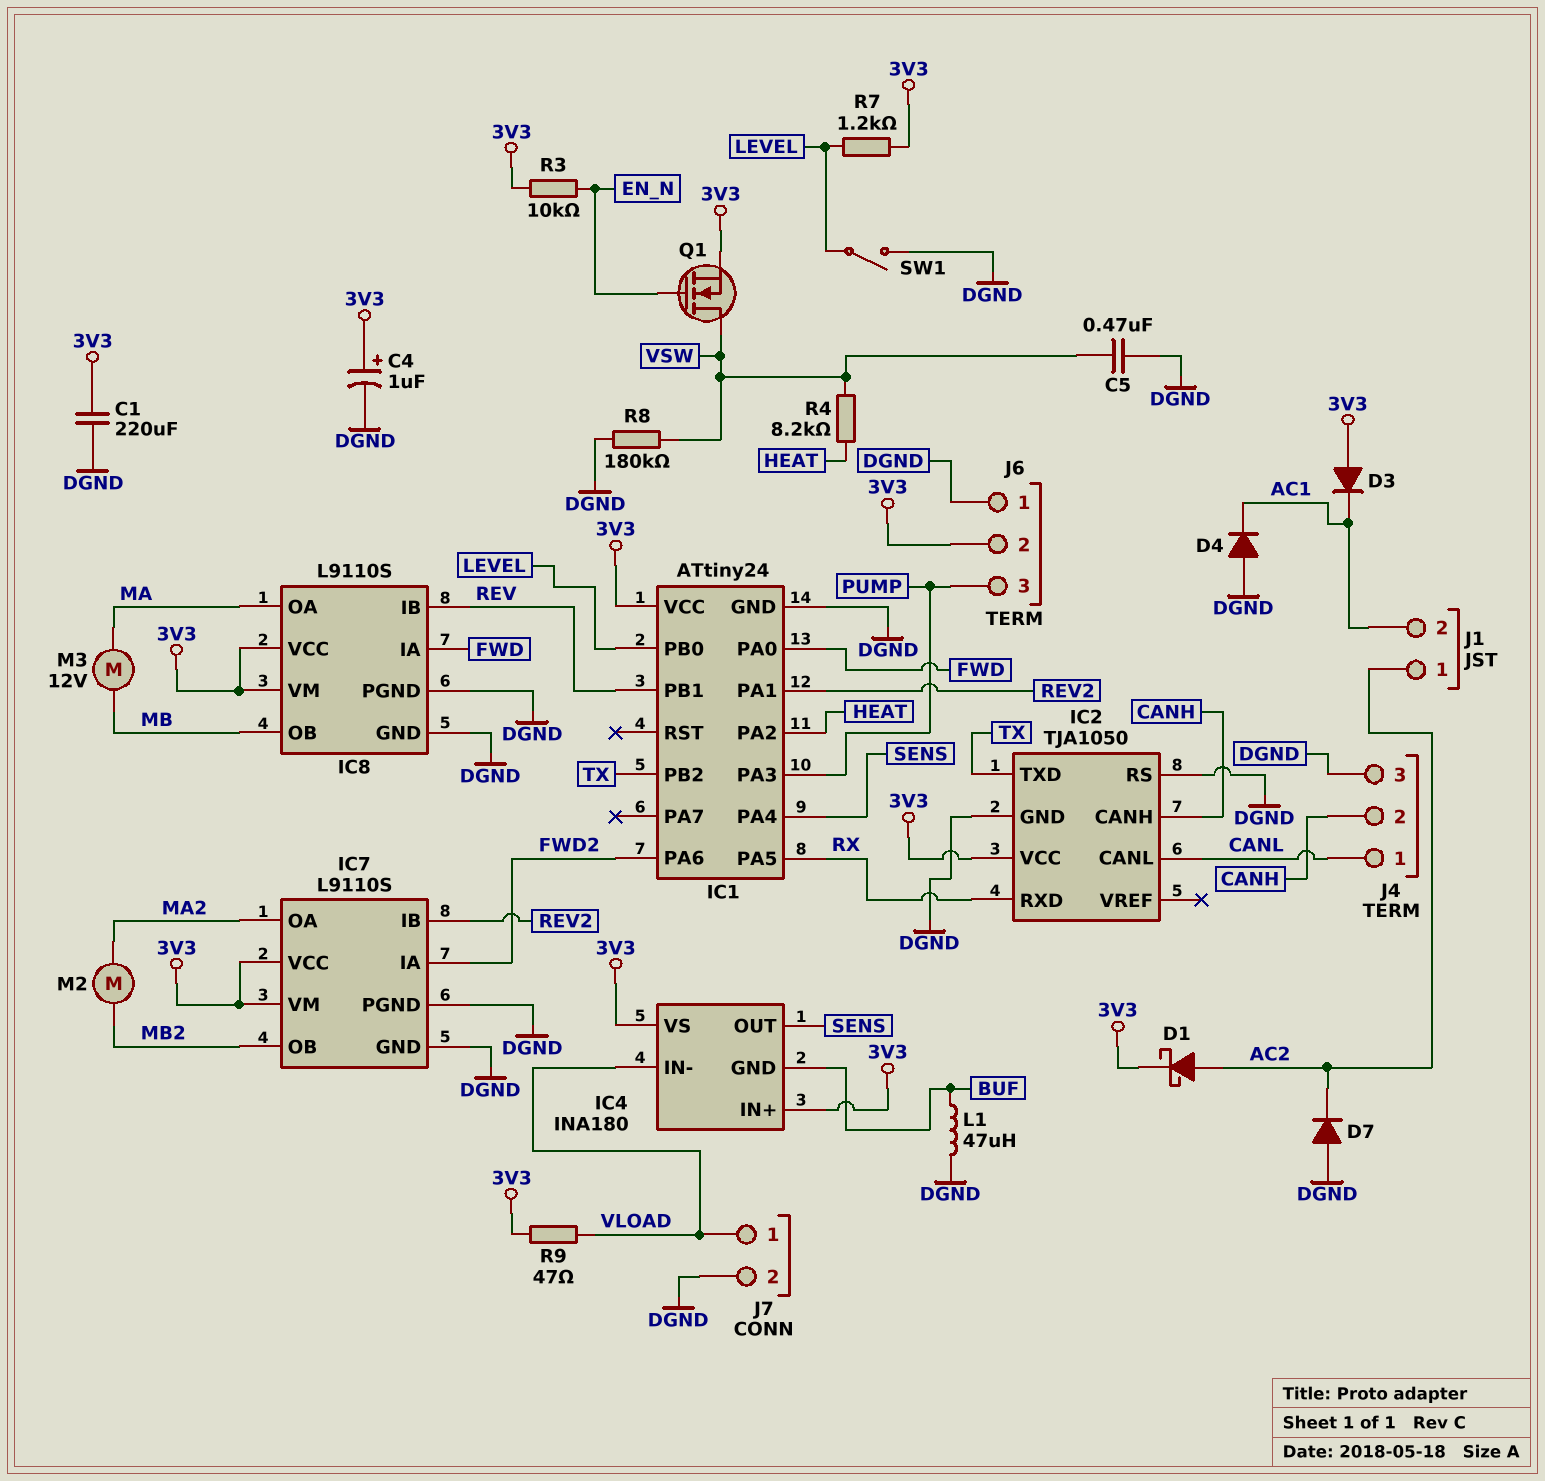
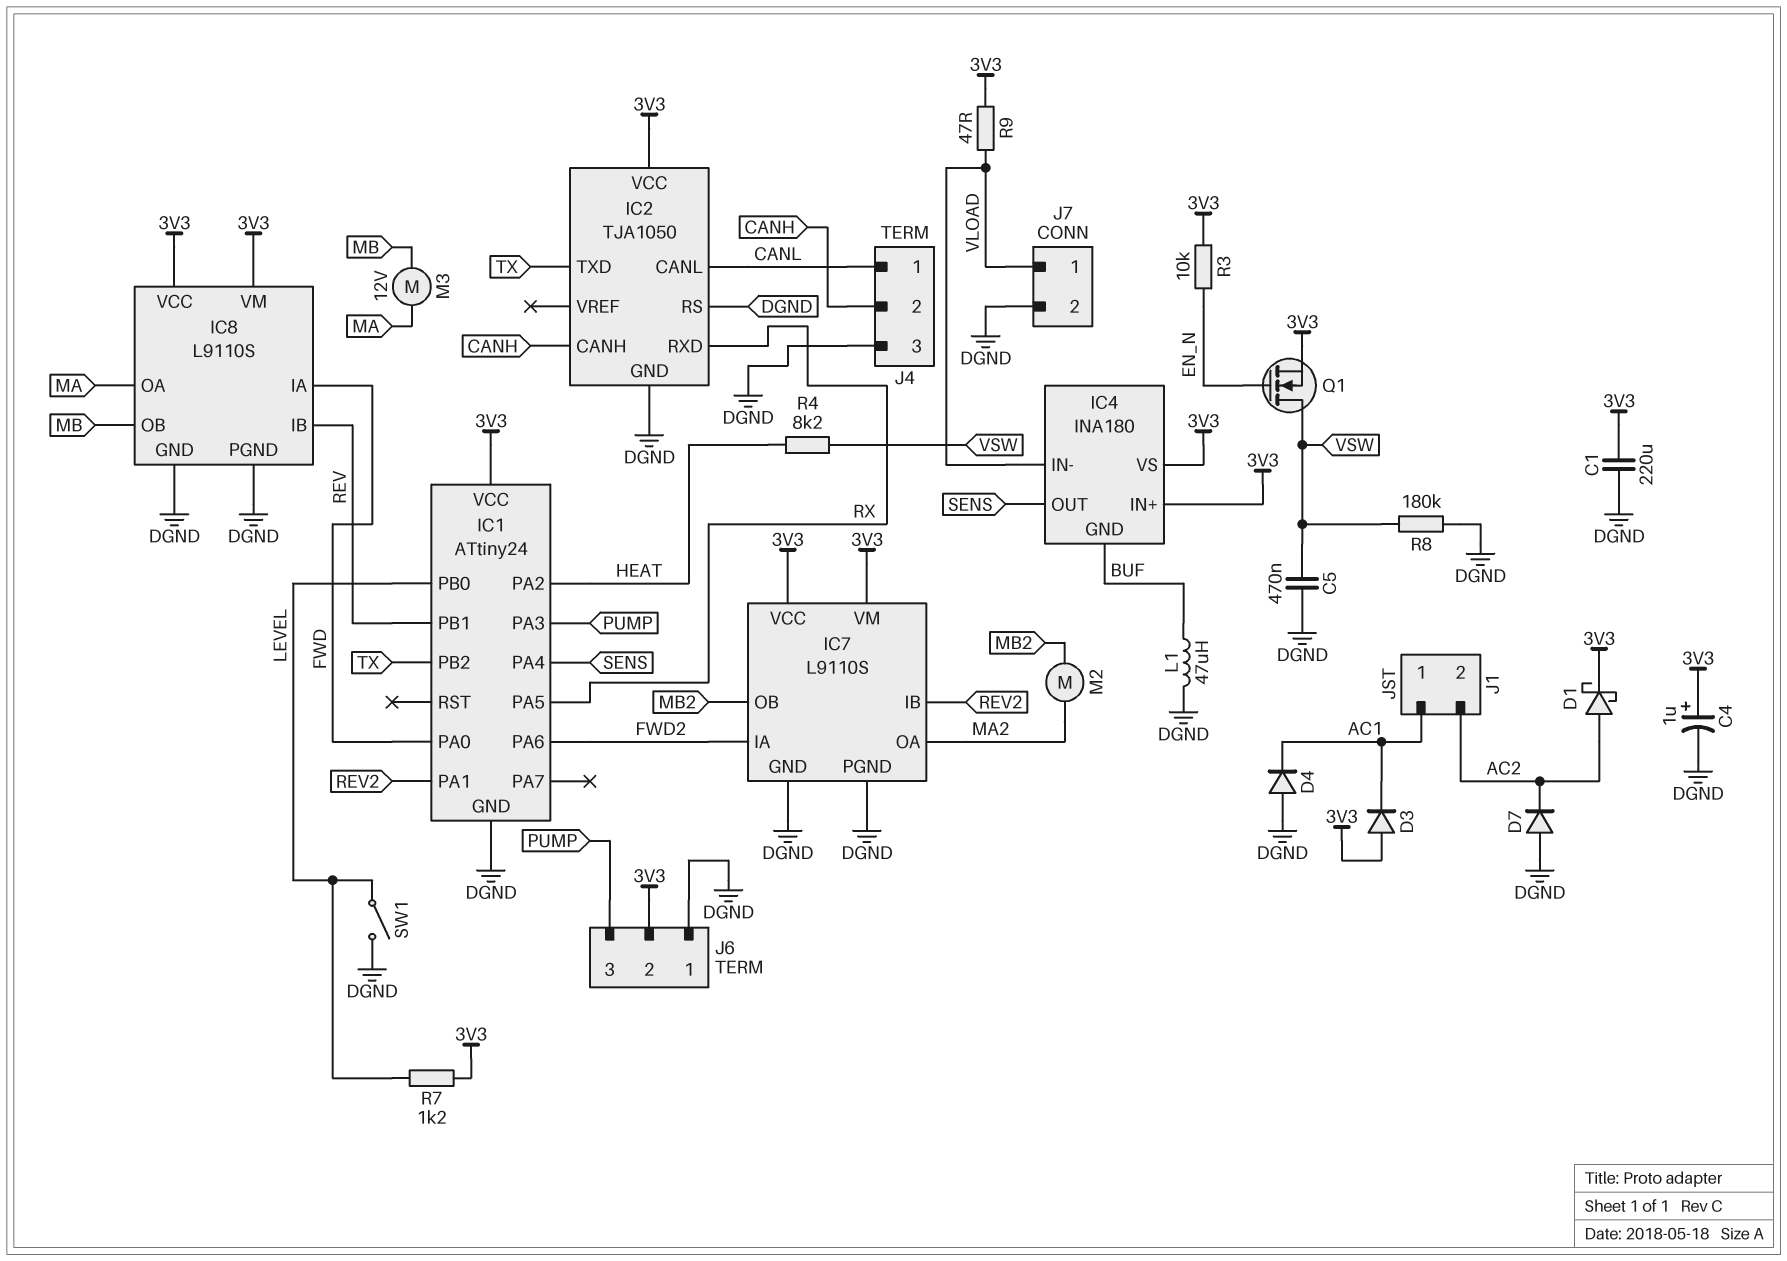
J1 pin 1: AC2 -> AC1
J1 pin 2: AC1 -> AC2

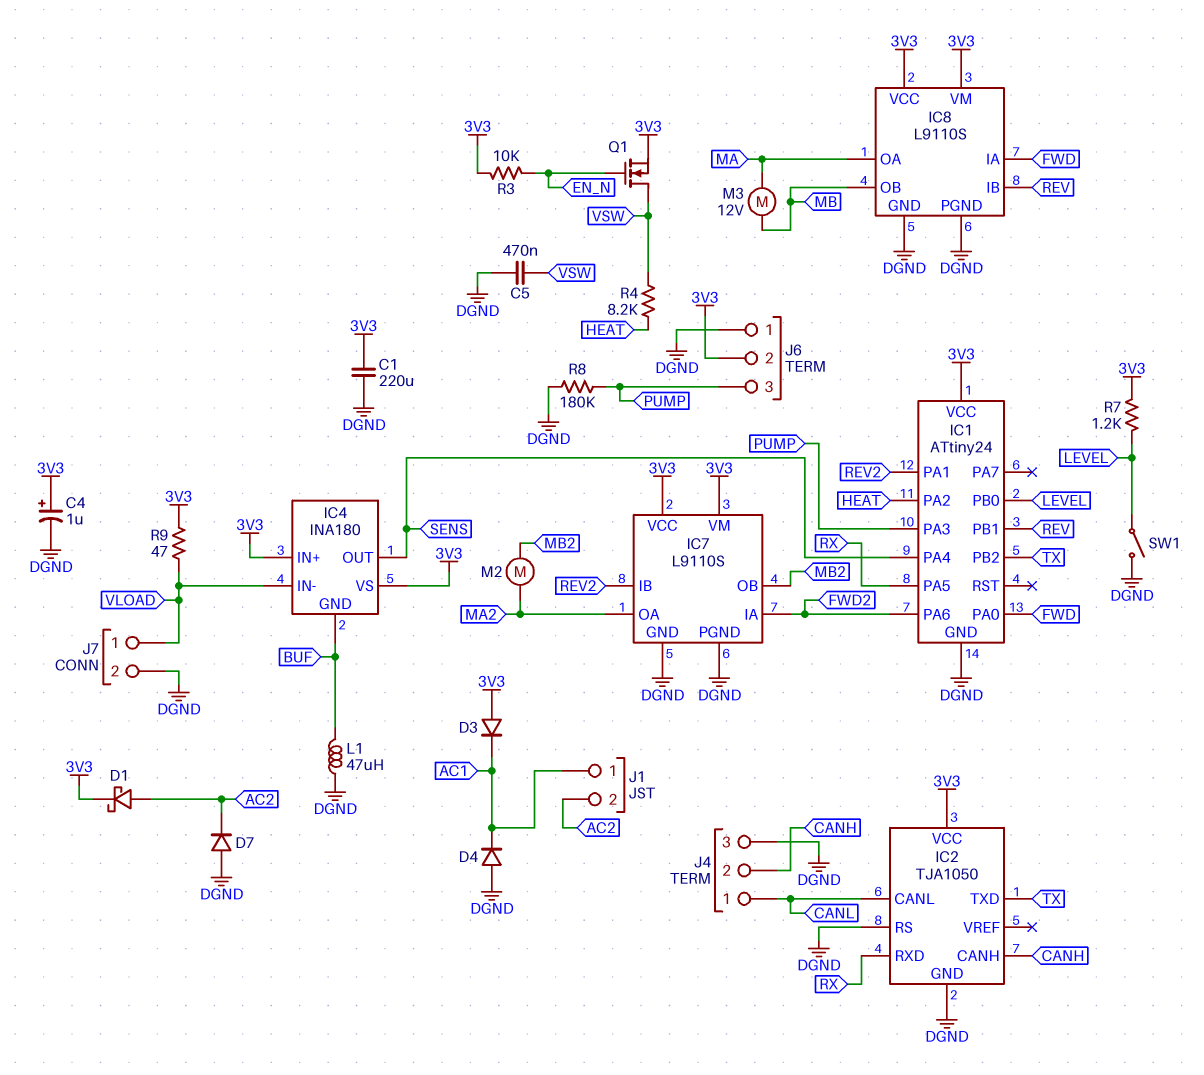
R8: 180k (DGND, VSW) -> 180k (DGND, PUMP)

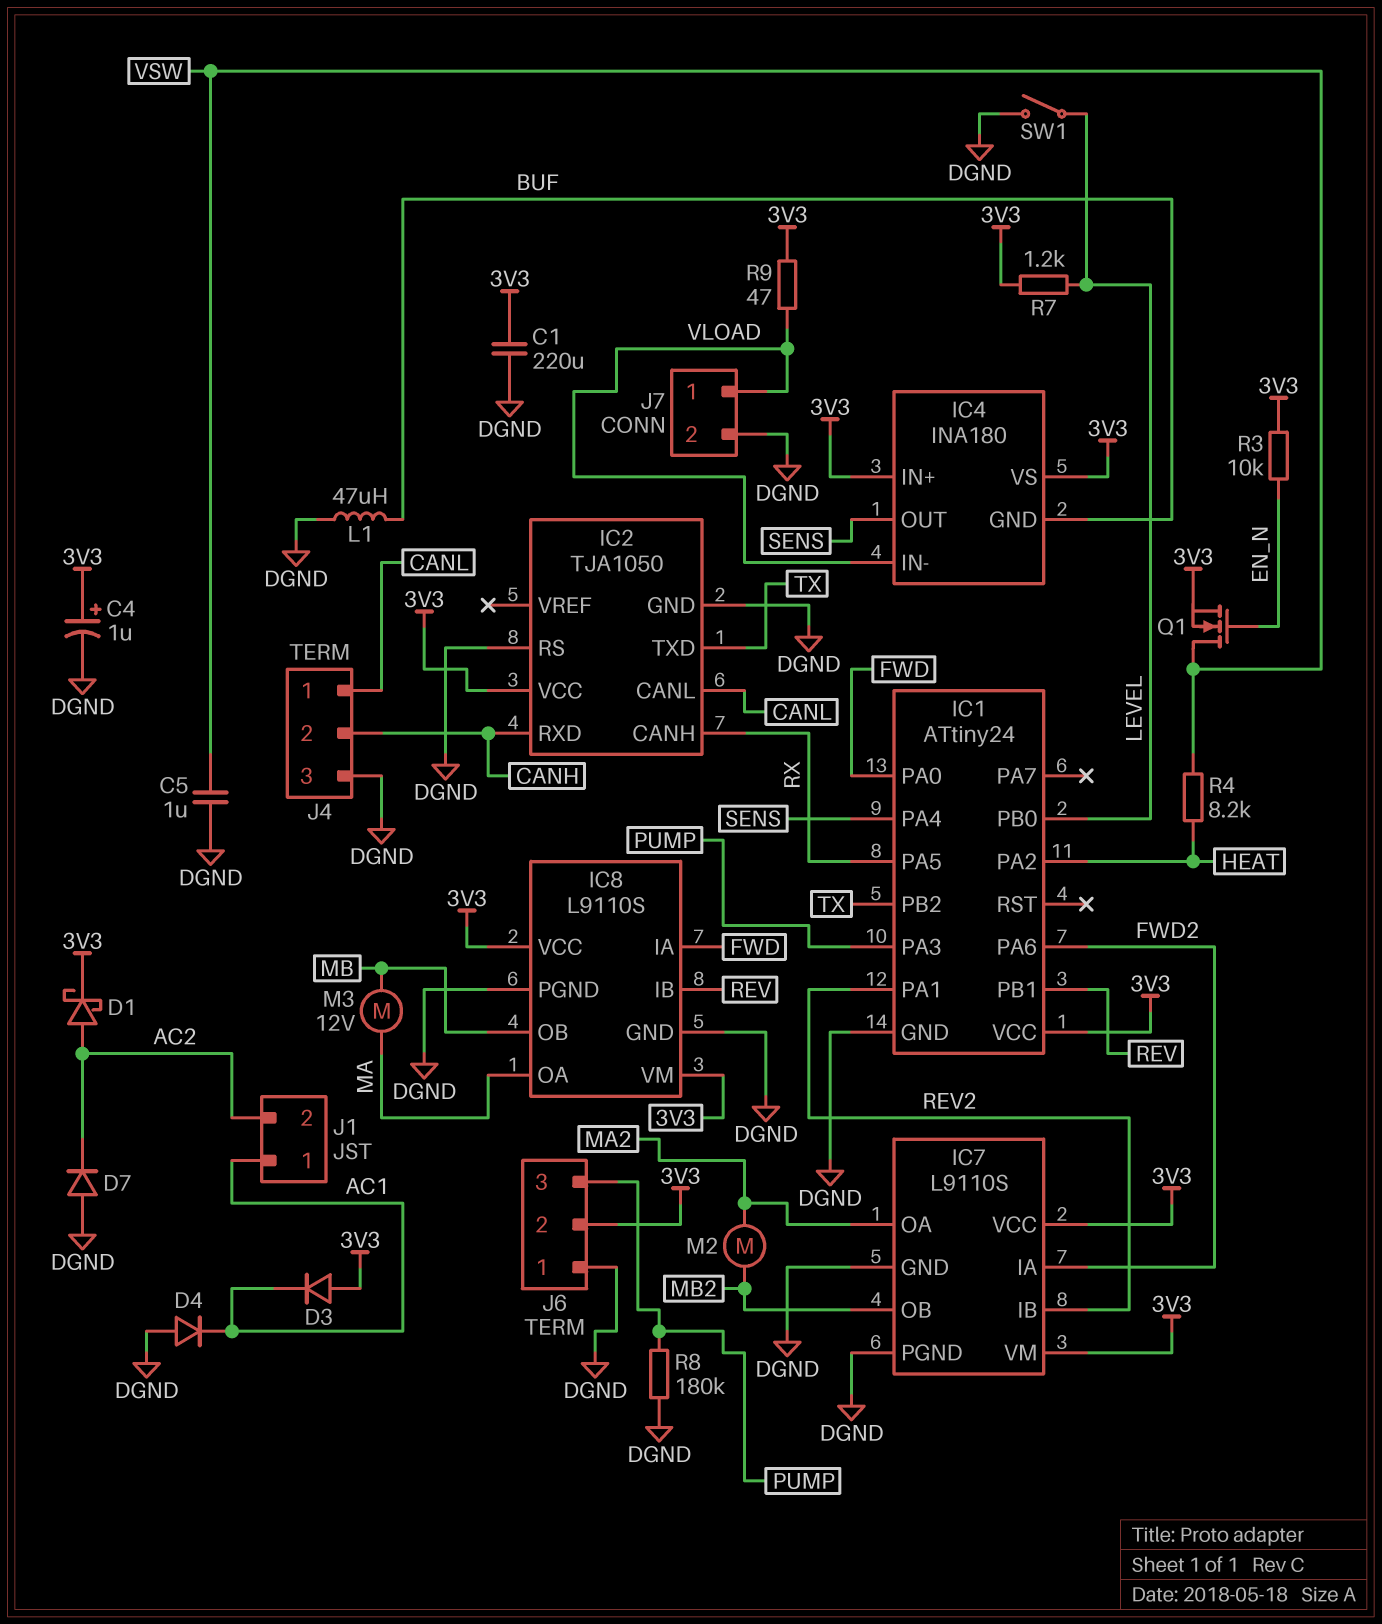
C5: 470nF (DGND, VSW) -> 1uF (DGND, VSW)
IC2 pin CANH: CANH -> RX
IC2 pin RXD: RX -> CANH

